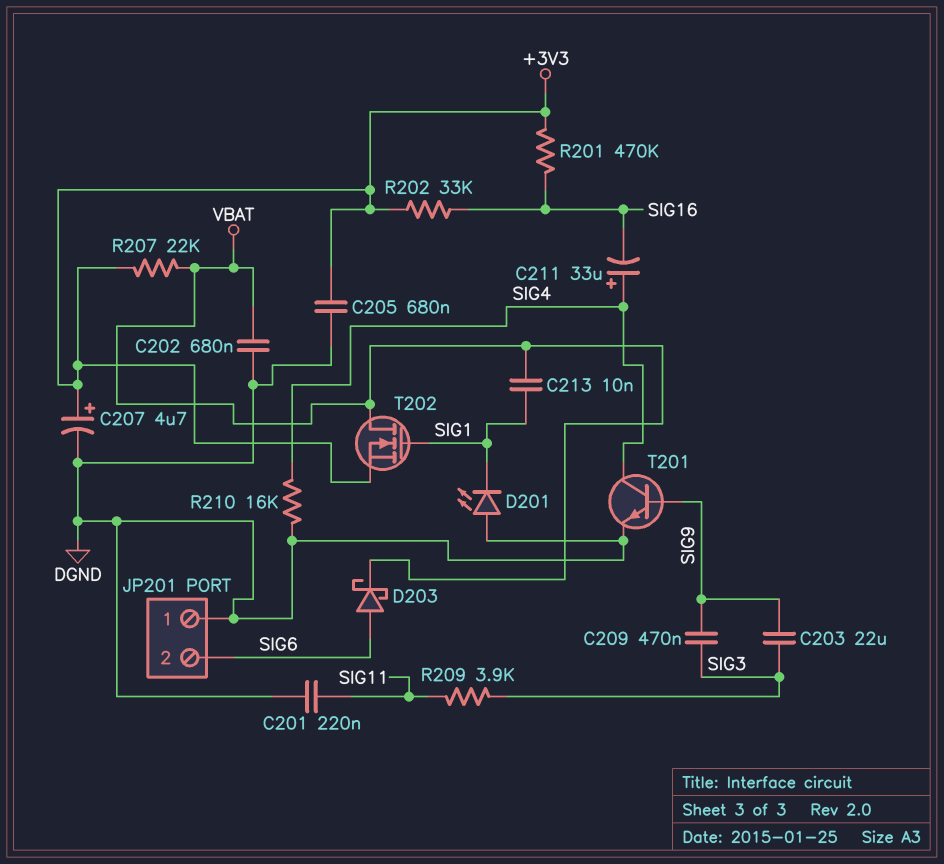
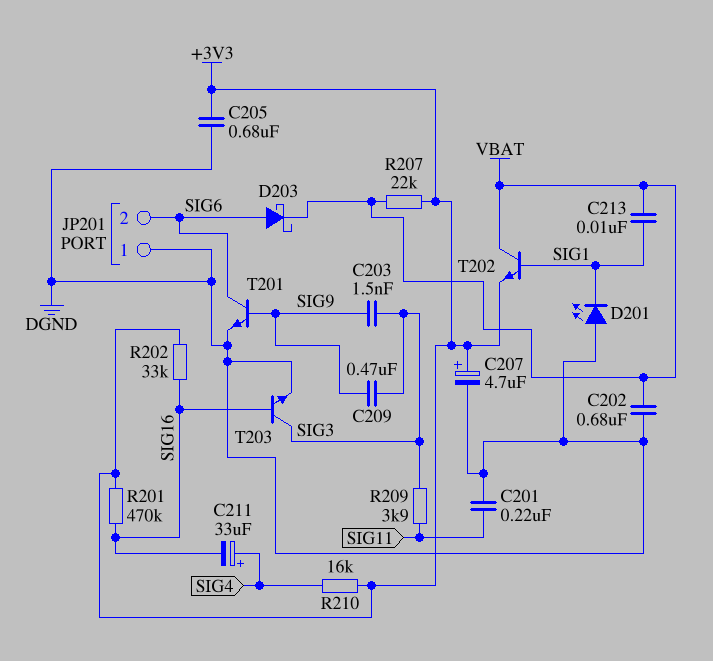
C203: 22uF (SIG3, SIG9) -> 1.5nF (SIG3, SIG9)
R210: 16k (DGND, SIG4) -> 16k (+3V3, SIG4)
T201: NPN (B SIG9, C SIG4, E DGND) -> NPN (B SIG9, C SIG6, E DGND)
T202: NMOS (G SIG1, D VBAT, S +3V3) -> NPN (B SIG1, C VBAT, E +3V3)
T203: none -> NPN (B SIG16, C SIG3, E DGND)

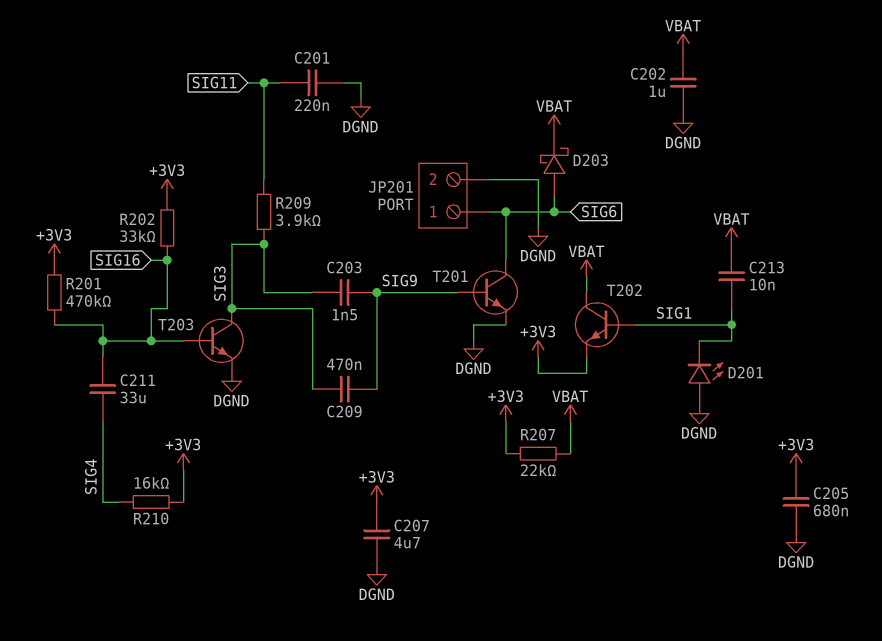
C202: 680nF (DGND, VBAT) -> 1uF (DGND, VBAT)
C207: 4.7uF (plus +3V3, minus DGND) -> 4.7uF (+3V3, DGND)
C211: 33uF (plus SIG4, minus SIG16) -> 33uF (SIG4, SIG16)
JP201 pin 1: DGND -> SIG6
JP201 pin 2: SIG6 -> DGND

